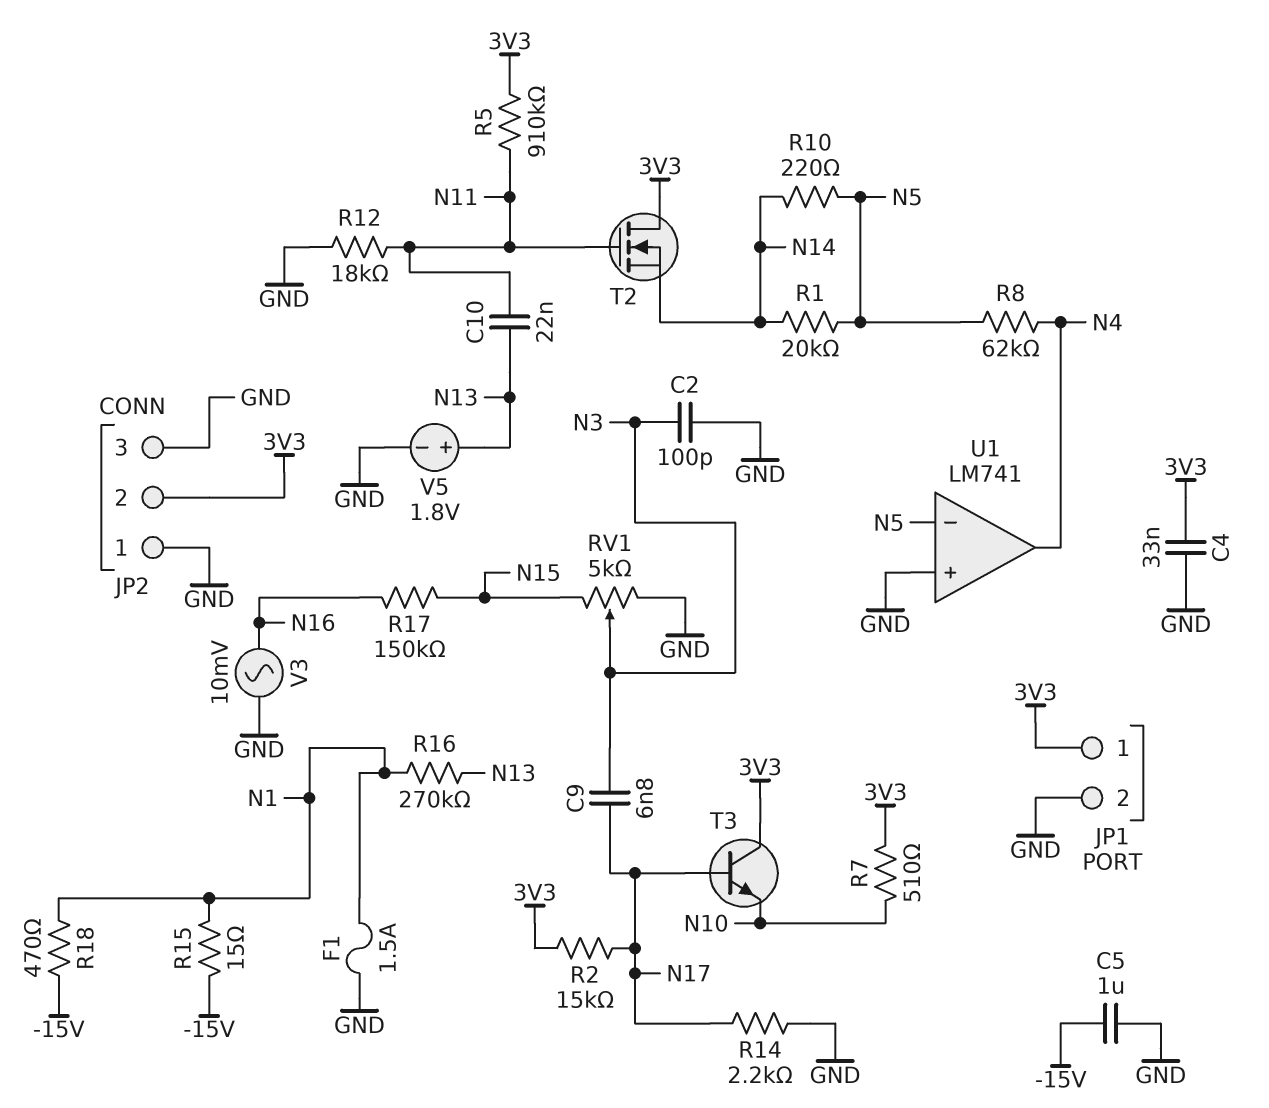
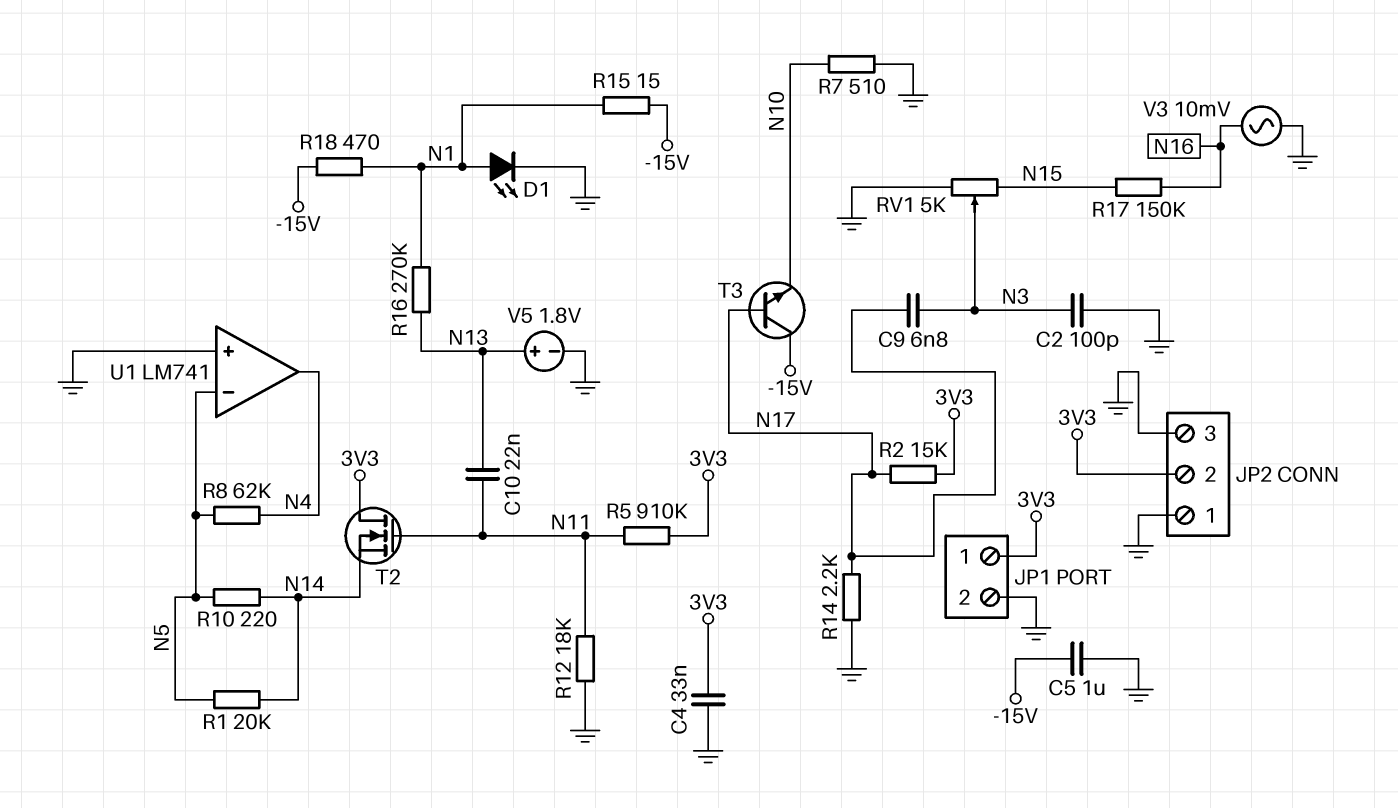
D1: none -> LED (A N1, K GND)
F1: 1.5A (GND, N1) -> none
R7: 510 (3V3, N10) -> 510 (GND, N10)
T3: NPN (B N17, C 3V3, E N10) -> NPN (B N17, C -15V, E N10)

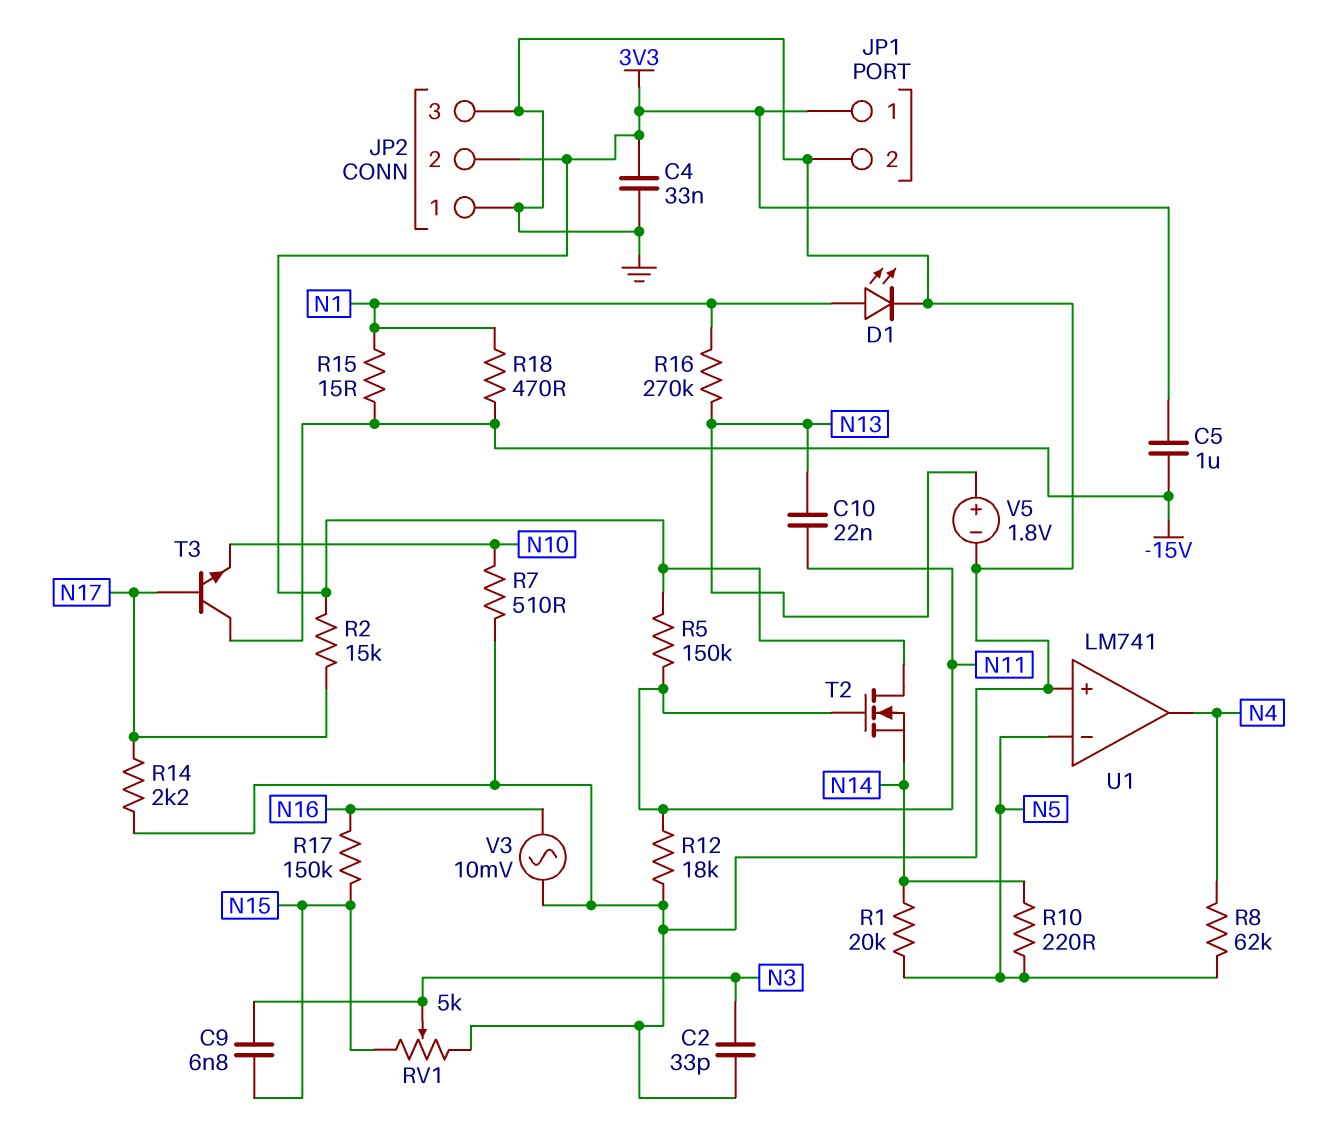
C2: 100pF (GND, N3) -> 33pF (GND, N3)
C5: 1uF (-15V, GND) -> 1uF (-15V, 3V3)
C9: 6.8nF (N3, N17) -> 6.8nF (N3, N15)
R5: 910k (3V3, N11) -> 150k (3V3, N11)

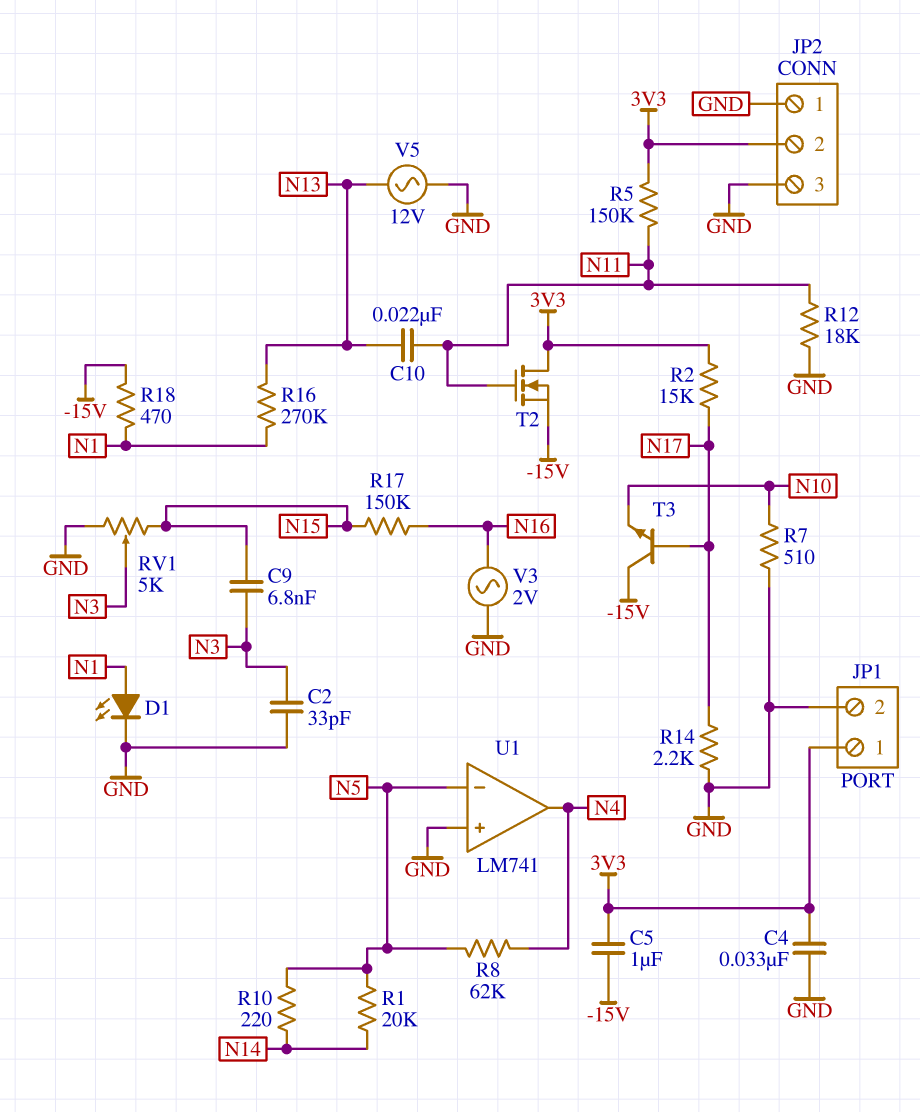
R15: 15 (-15V, N1) -> none
T2: NMOS (G N11, D 3V3, S N14) -> NMOS (G N11, D 3V3, S -15V)
V3: AC 10mV (GND, N16) -> AC 2V (GND, N16)
V5: 1.8V (plus N13, minus GND) -> AC 12V (GND, N13)

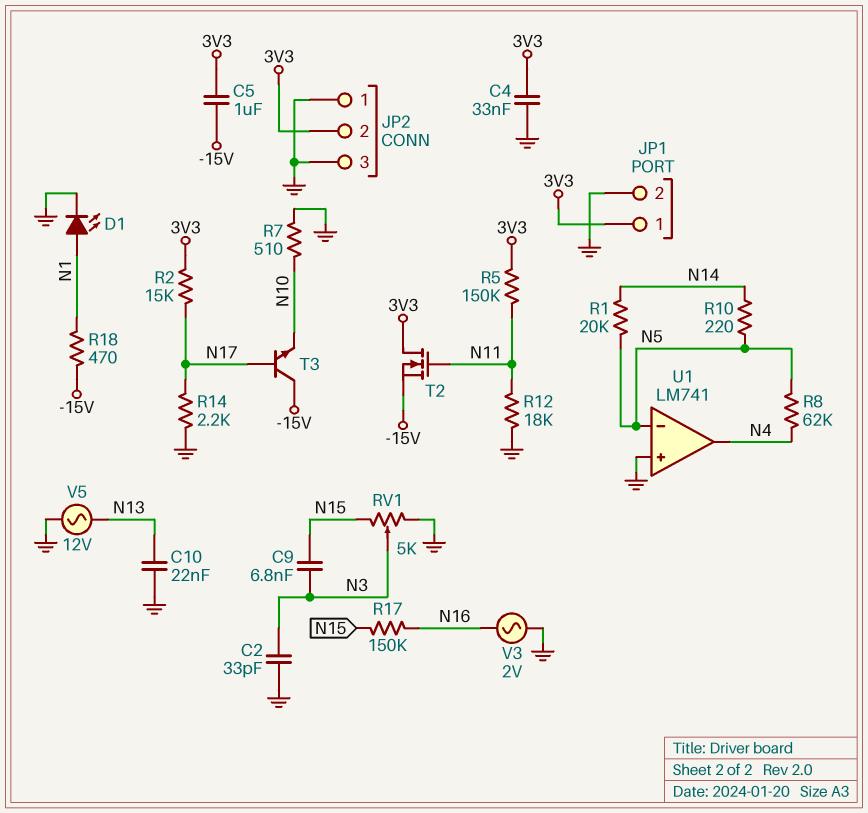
C10: 22nF (N11, N13) -> 22nF (GND, N13)
R16: 270k (N1, N13) -> none

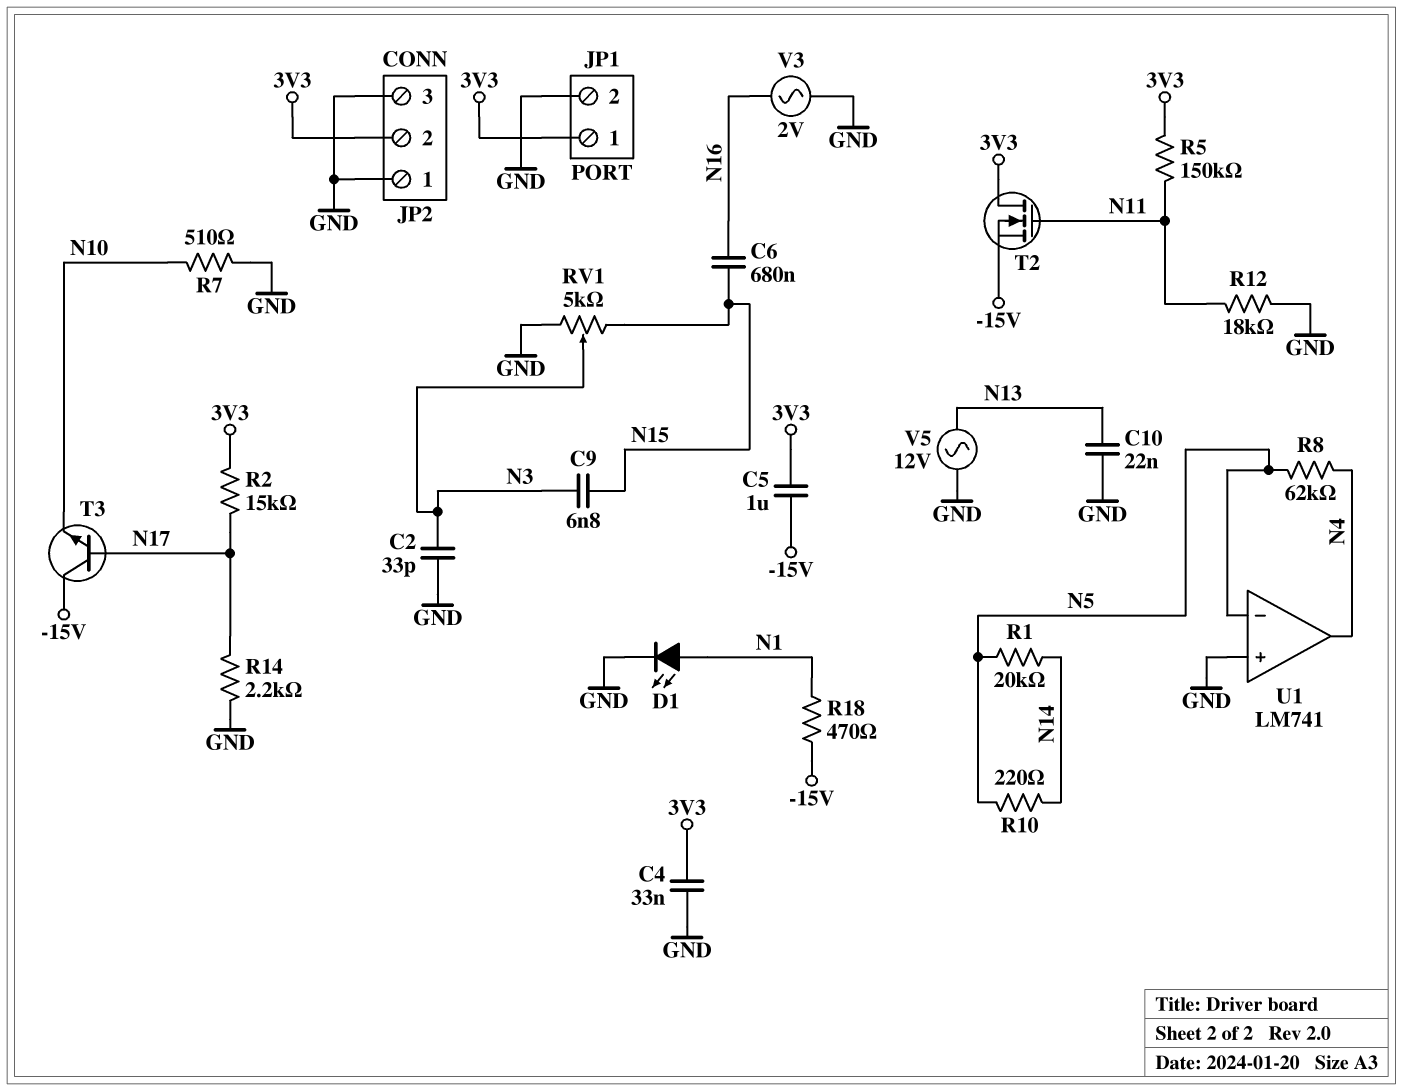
C6: none -> 680nF (N15, N16)
R17: 150k (N15, N16) -> none

